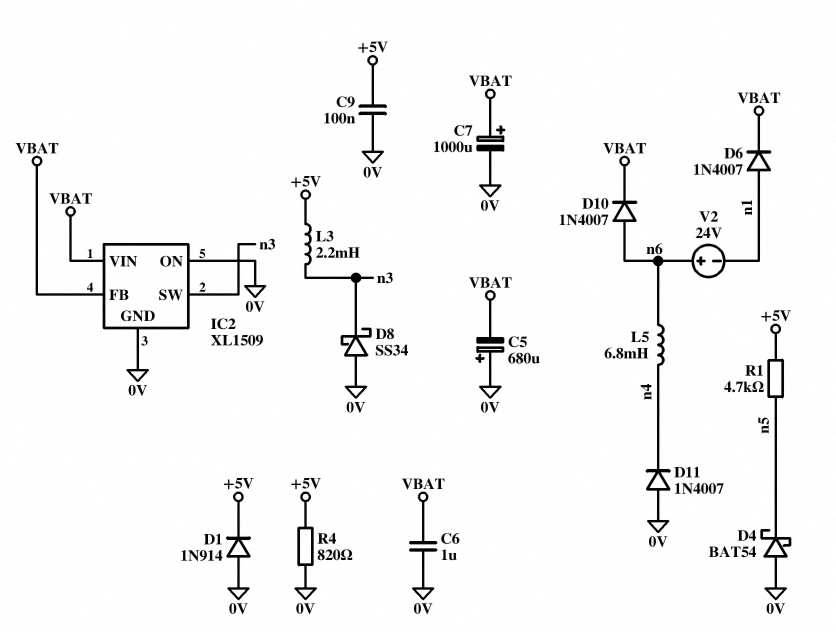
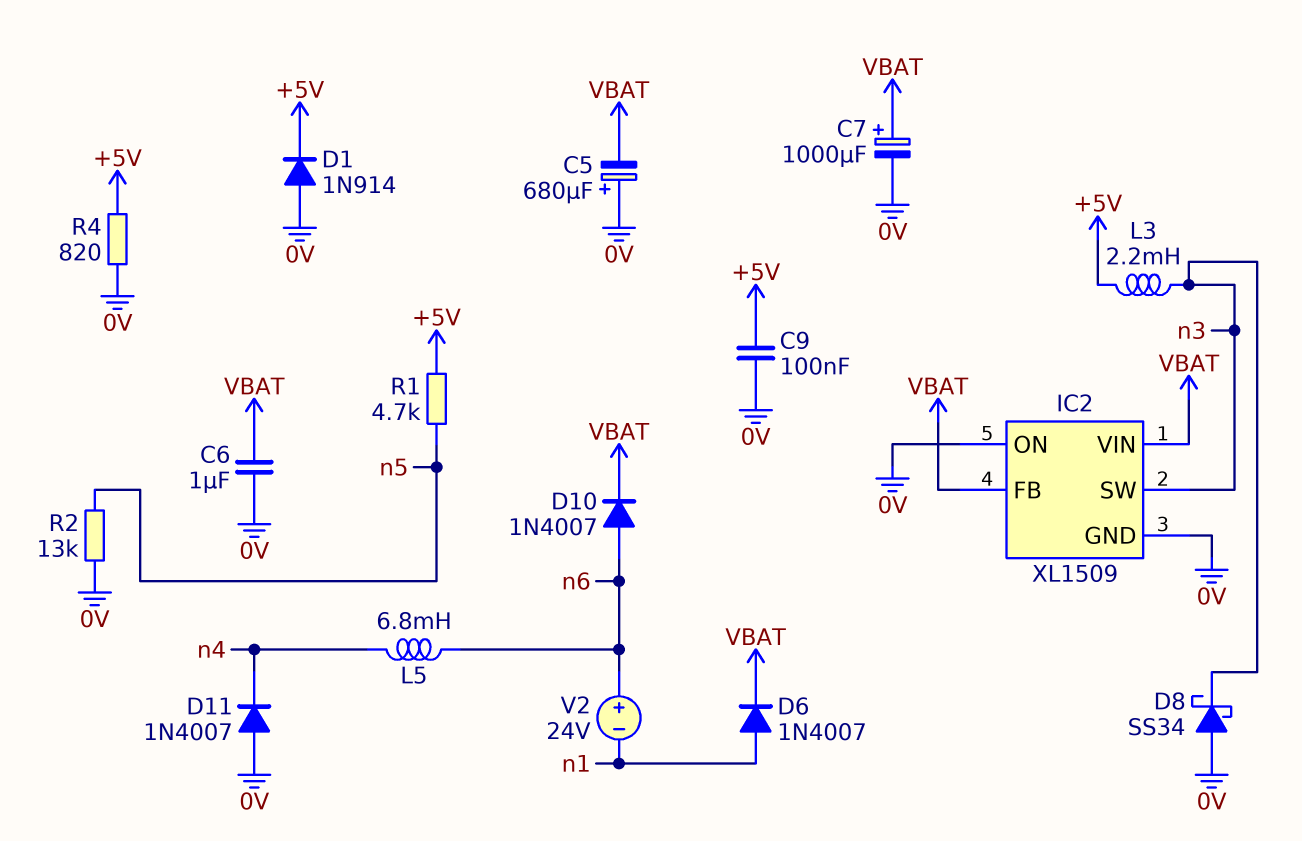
D4: schottky BAT54 (A 0V, K n5) -> none
R2: none -> 13k (0V, n5)

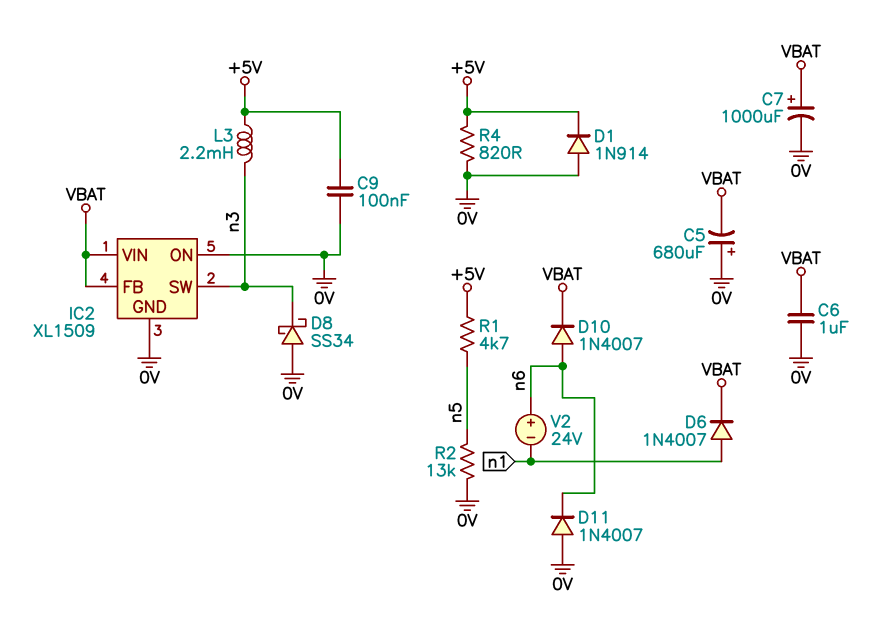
D11: diode 1N4007 (A 0V, K n4) -> diode 1N4007 (A 0V, K n6)
L5: 6.8mH (n4, n6) -> none

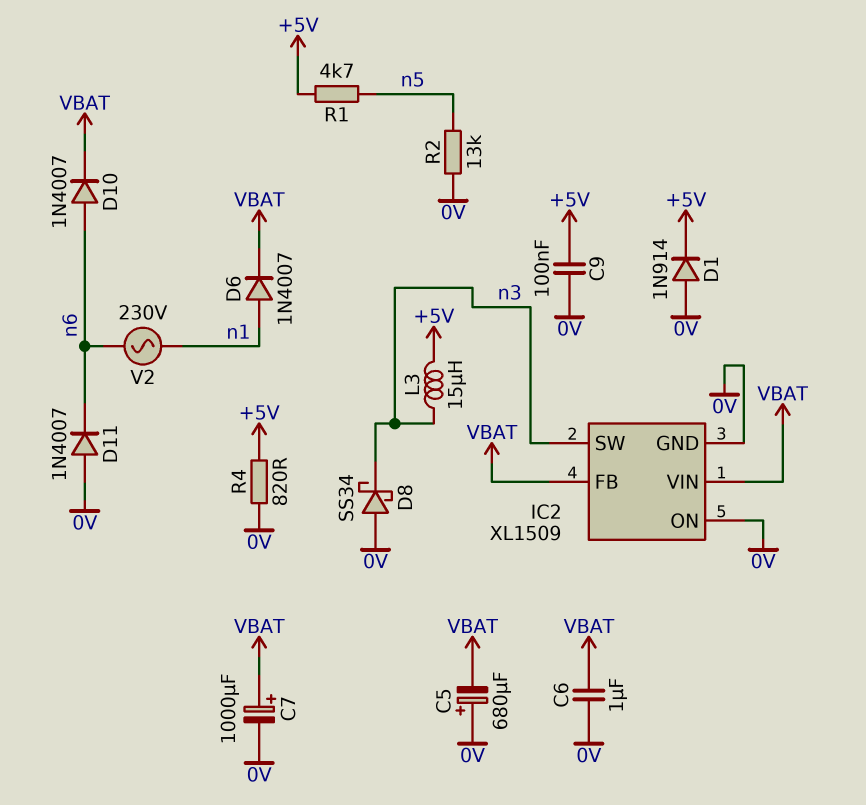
L3: 2.2mH (+5V, n3) -> 15uH (+5V, n3)
V2: 24V (plus n6, minus n1) -> AC 230V (n1, n6)

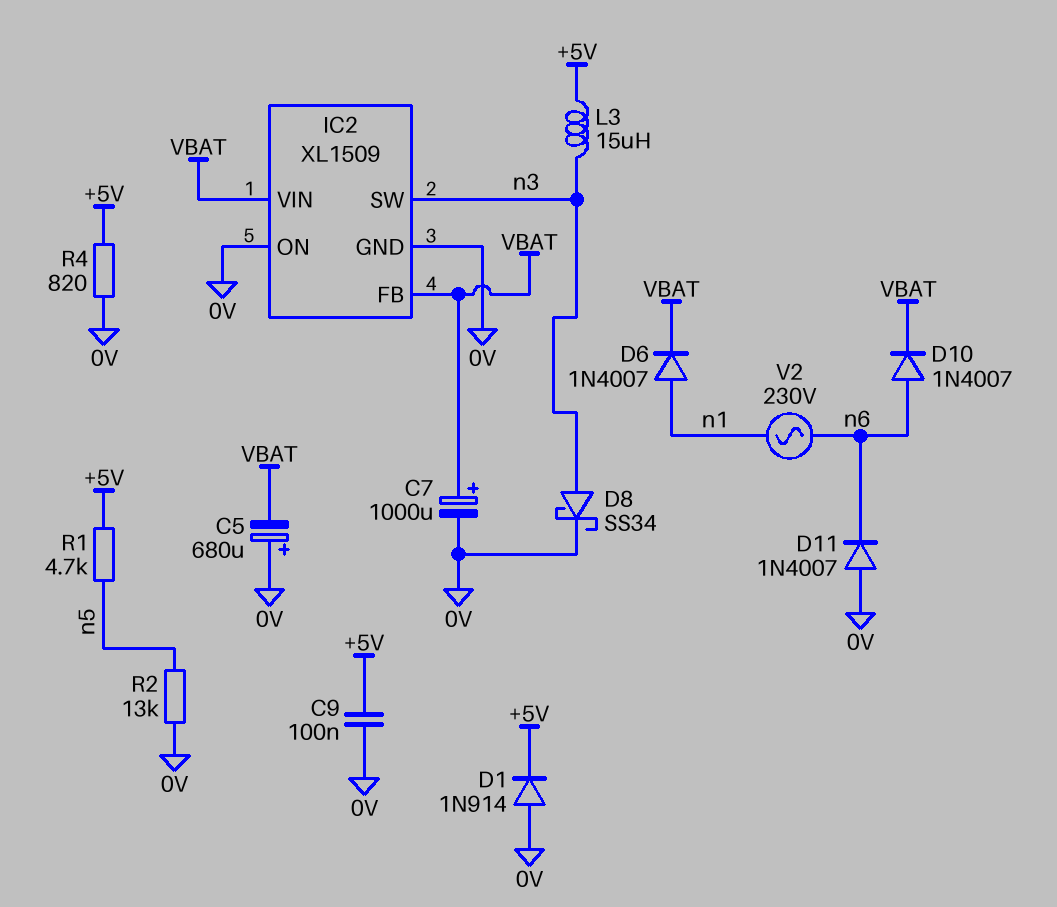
C6: 1uF (0V, VBAT) -> none
D8: schottky SS34 (A 0V, K n3) -> schottky SS34 (A n3, K 0V)

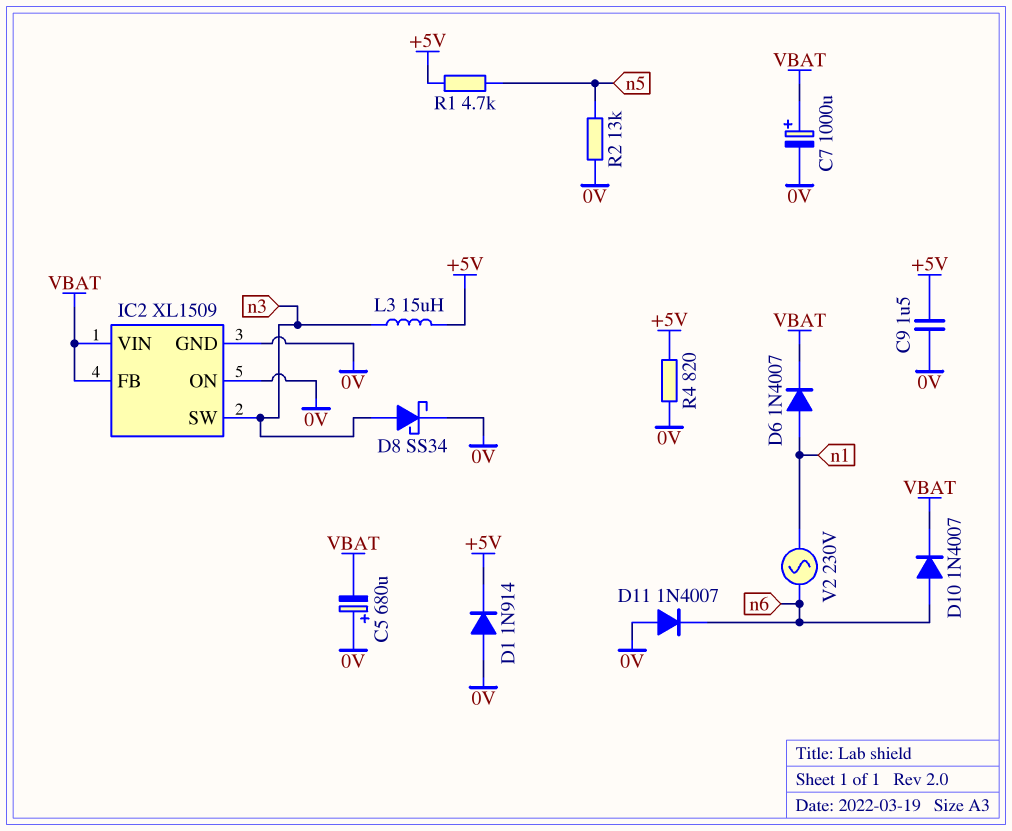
C9: 100nF (+5V, 0V) -> 1.5uF (+5V, 0V)

